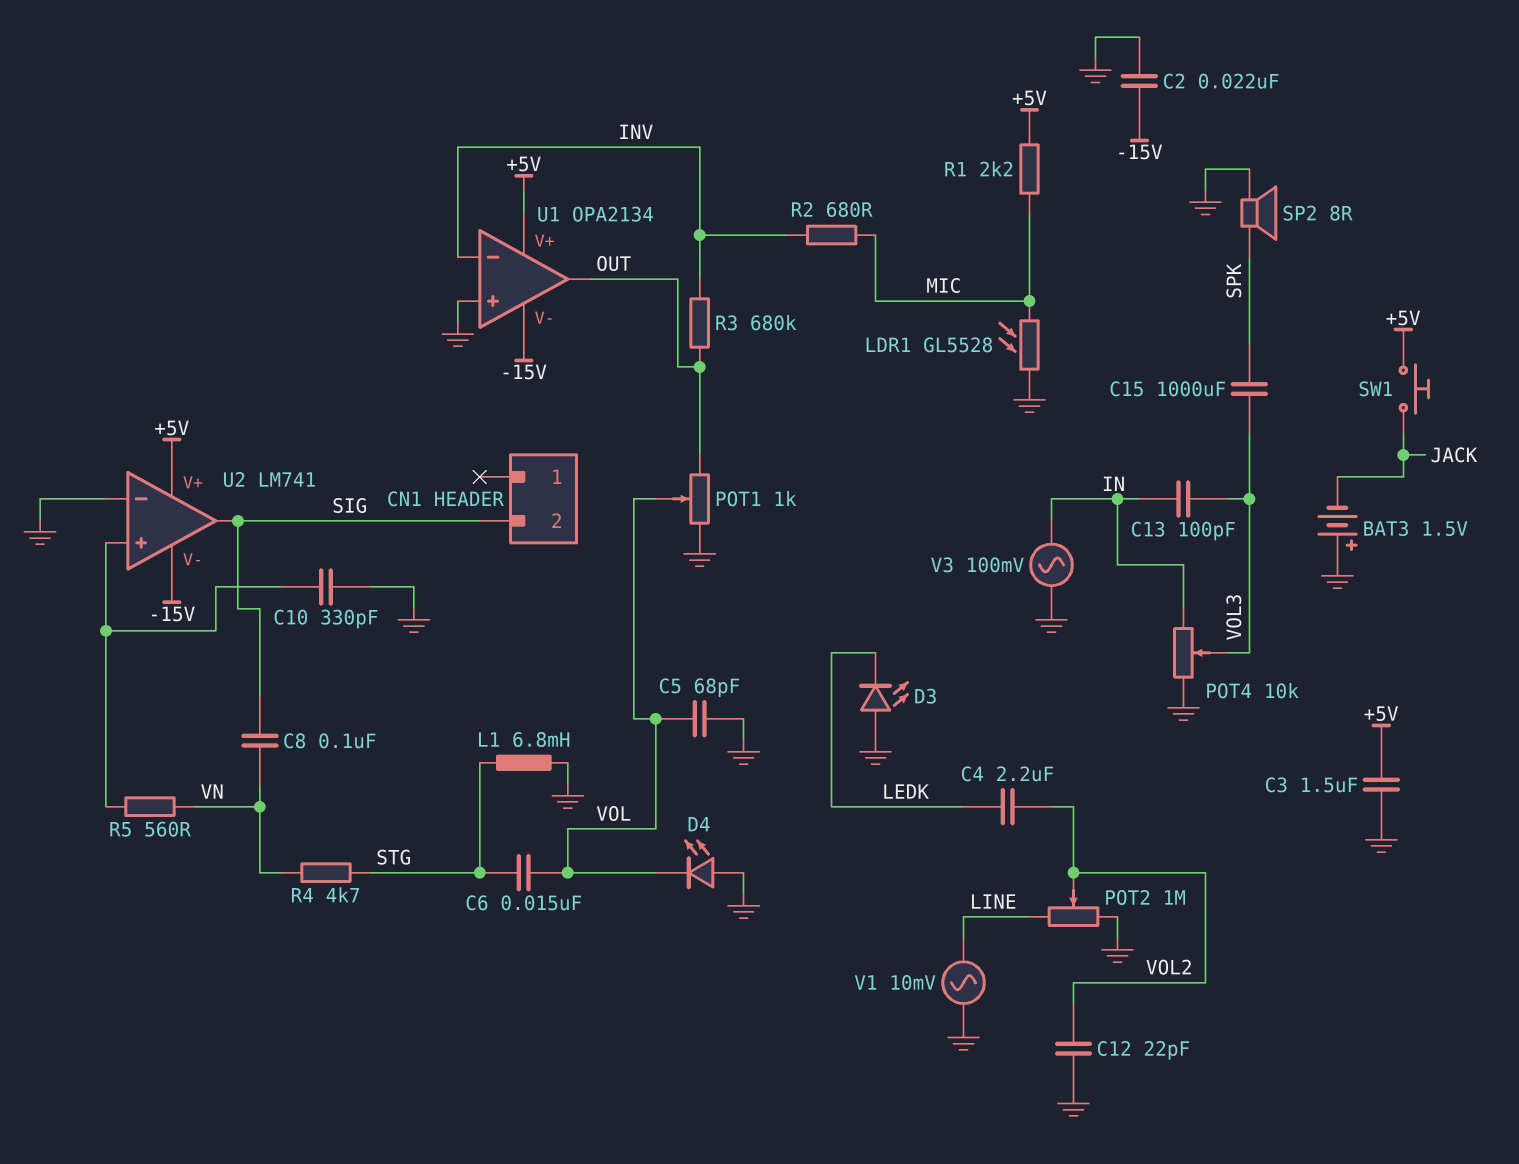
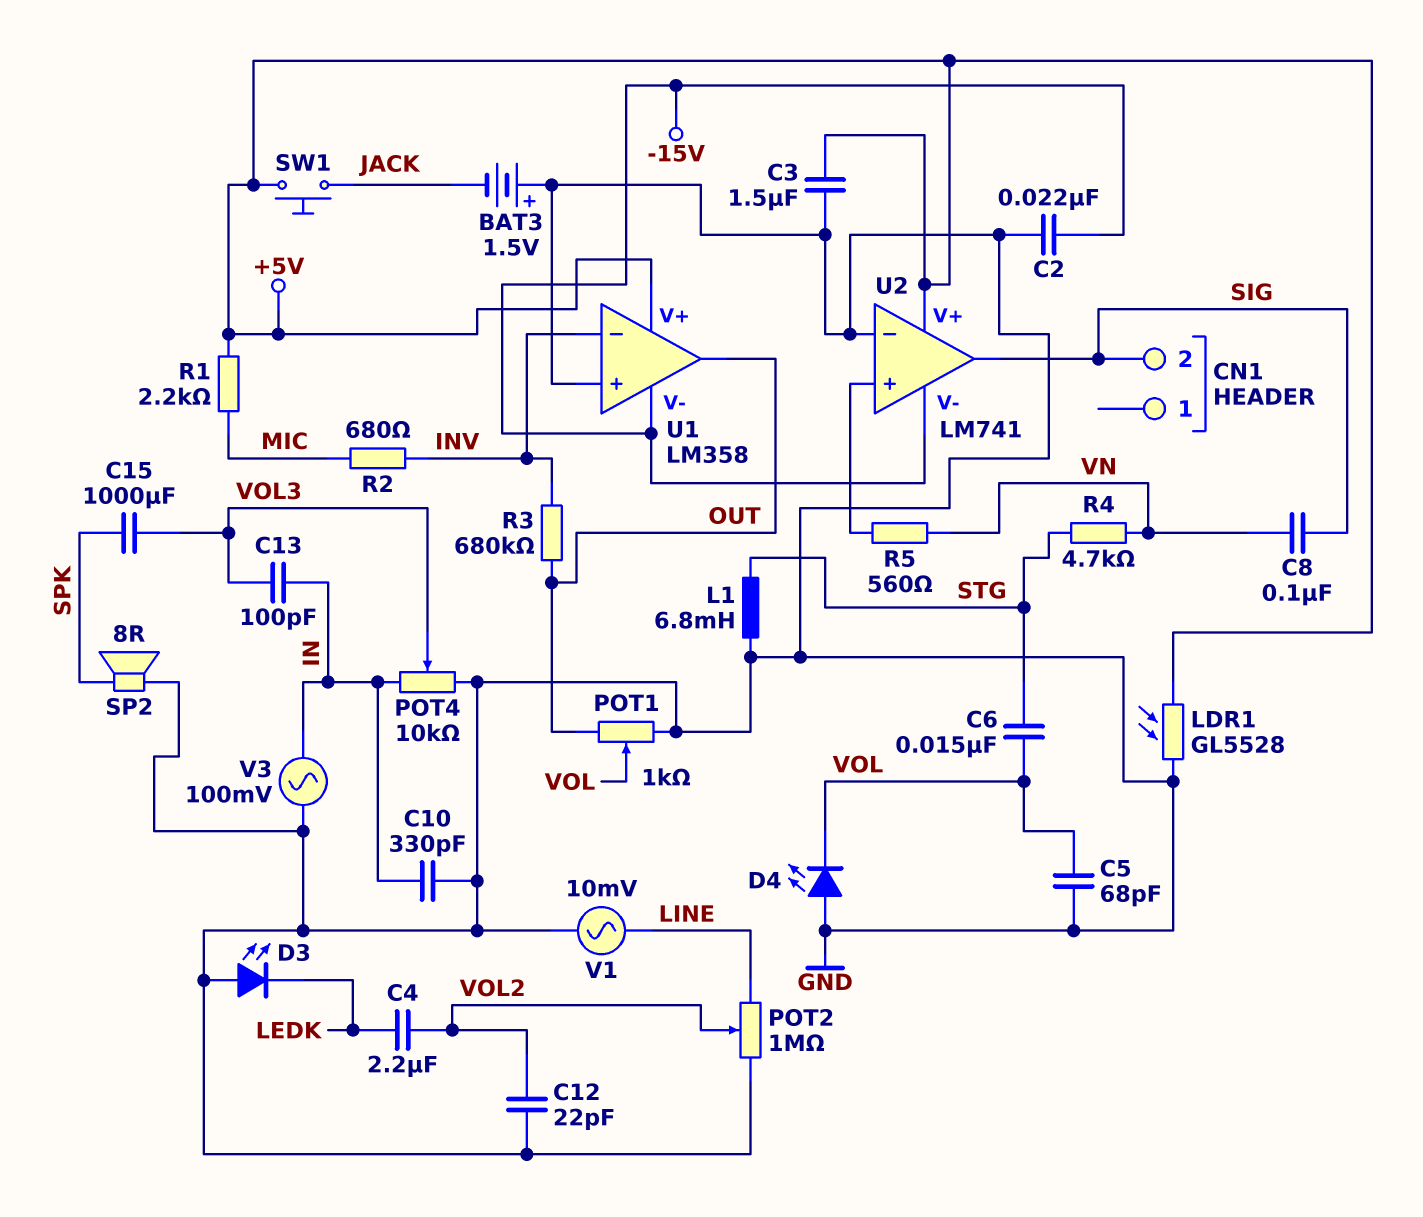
C10: 330pF (GND, U2/in+) -> 330pF (GND, IN)
LDR1: GL5528 (GND, MIC) -> GL5528 (+5V, GND)
U1: OPA2134 -> LM358

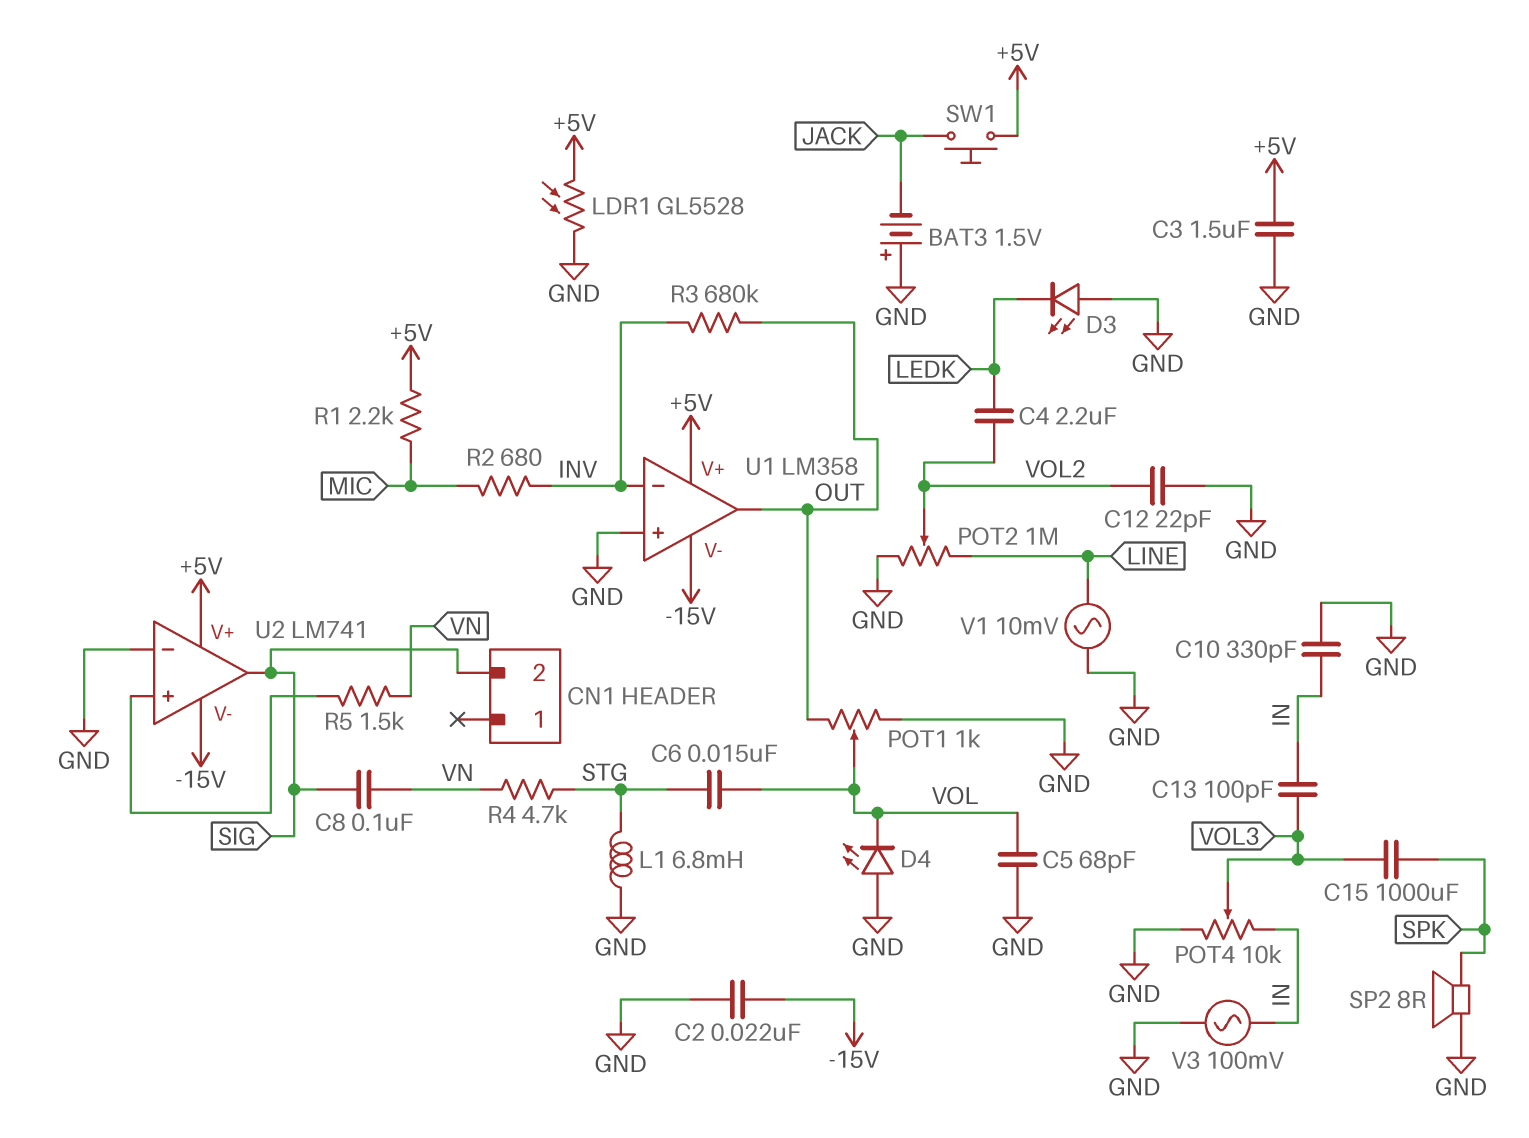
R5: 560 (U2/in+, VN) -> 1.5k (U2/in+, VN)

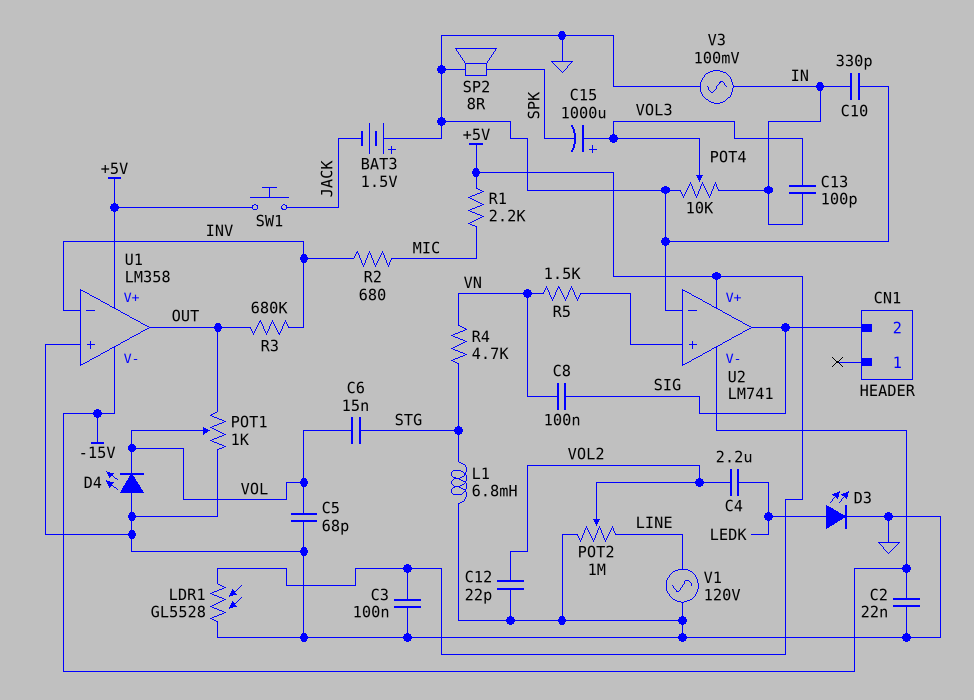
C3: 1.5uF (+5V, GND) -> 100nF (+5V, GND)
C15: 1000uF (SPK, VOL3) -> 1000uF (plus VOL3, minus SPK)
D3: LED (A GND, K LEDK) -> LED (A LEDK, K GND)
V1: AC 10mV (GND, LINE) -> AC 120V (GND, LINE)

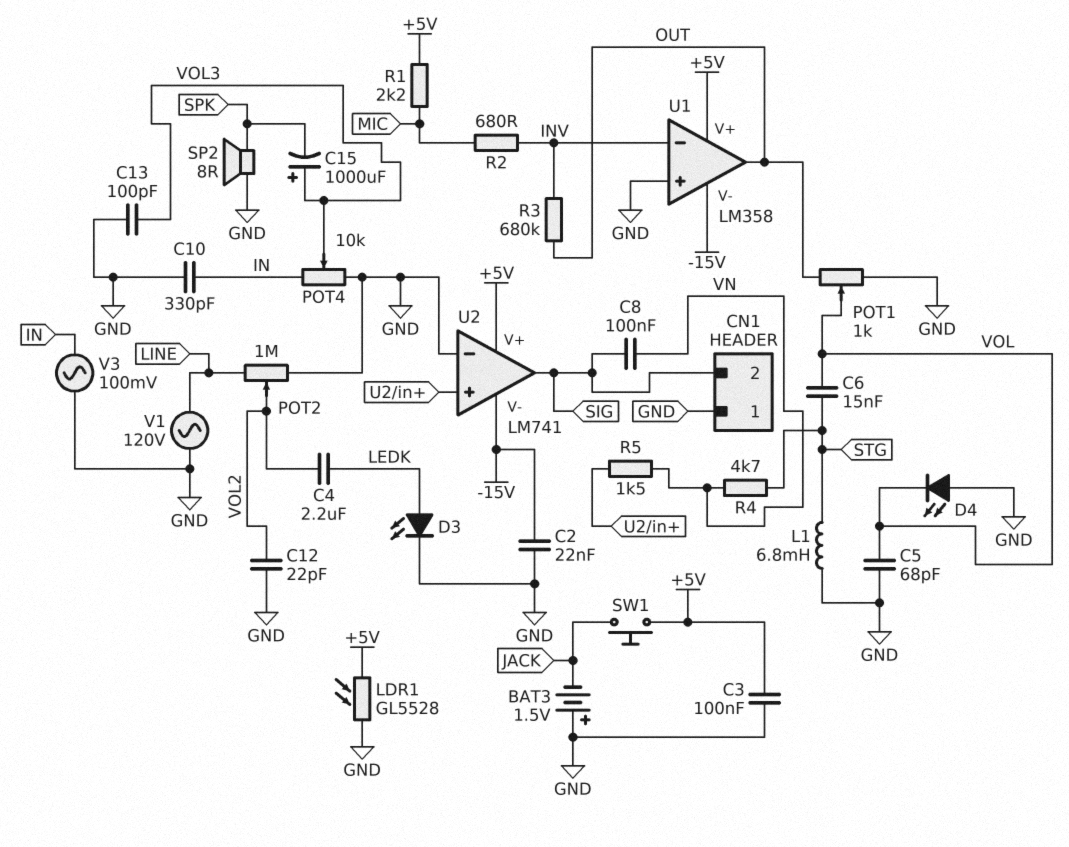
C13: 100pF (IN, VOL3) -> 100pF (GND, VOL3)
CN1 pin 1: none -> GND

